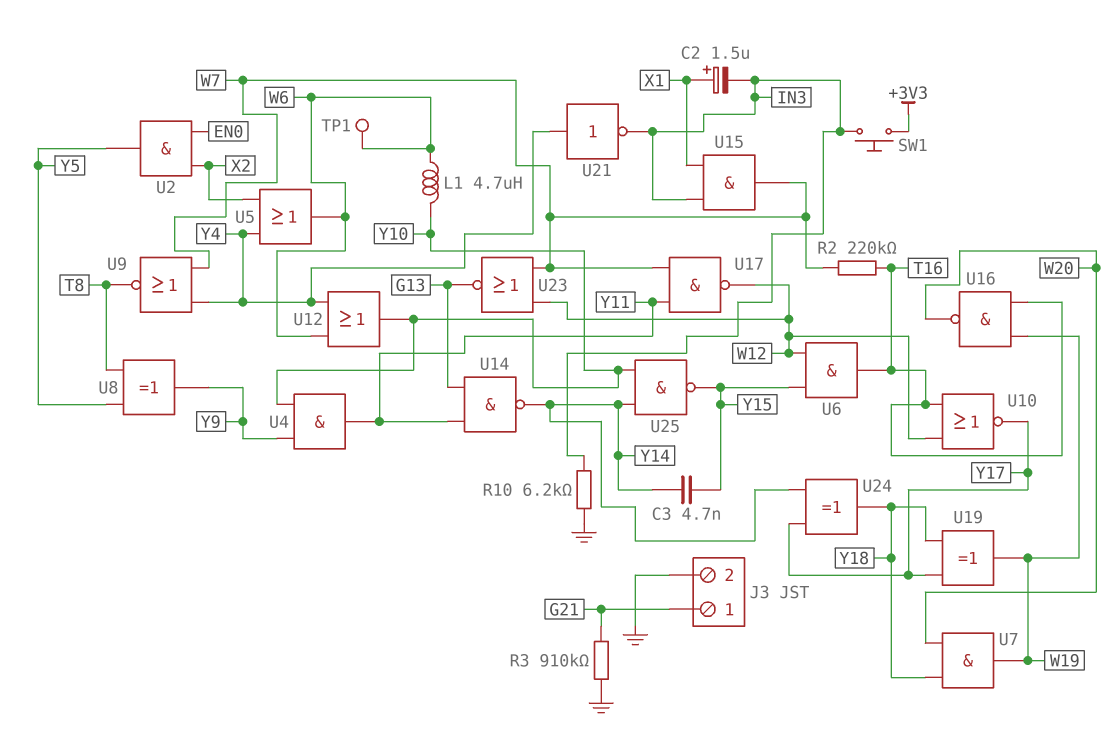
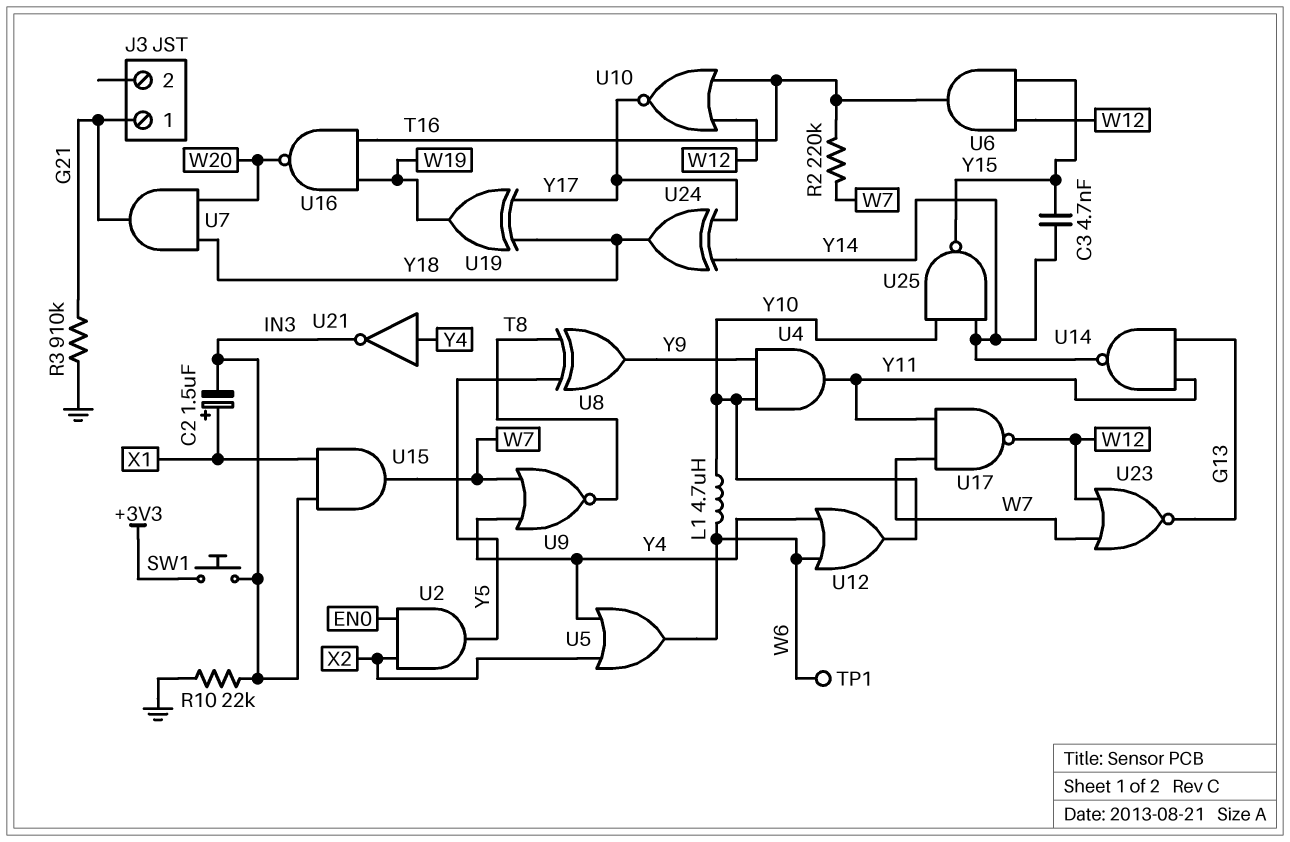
J3 pin 2: GND -> none
R10: 6.2k (GND, IN3) -> 22k (GND, IN3)
U7: AND (in W20, in Y18, out W19) -> AND (in W20, in Y18, out G21)

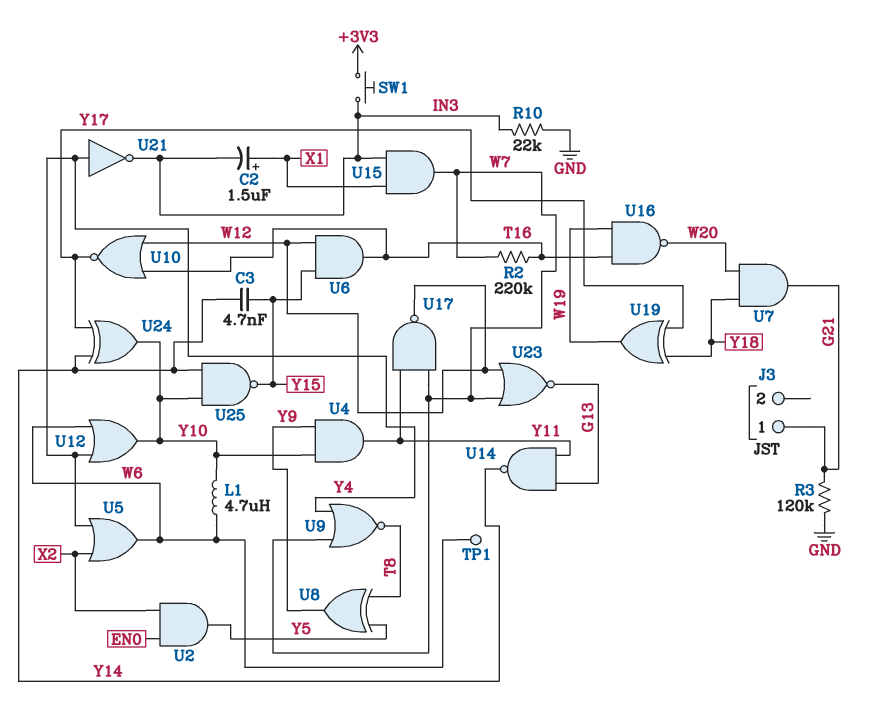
R3: 910k (G21, GND) -> 120k (G21, GND)
U24: XOR (in Y14, in Y17, out Y18) -> XOR (in Y14, in Y17, out Y10)

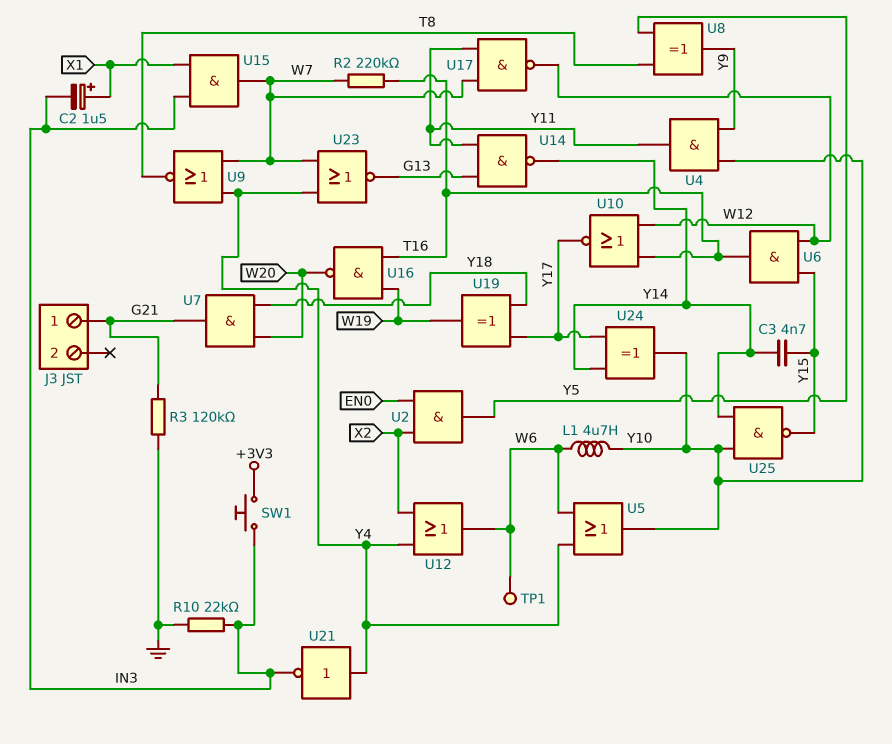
U5: OR (in X2, in Y4, out W6) -> OR (in W6, in Y4, out Y10)
U12: OR (in W6, in Y4, out Y10) -> OR (in X2, in Y4, out W6)
U23: NOR (in W7, in W12, out G13) -> NOR (in W7, in Y4, out G13)

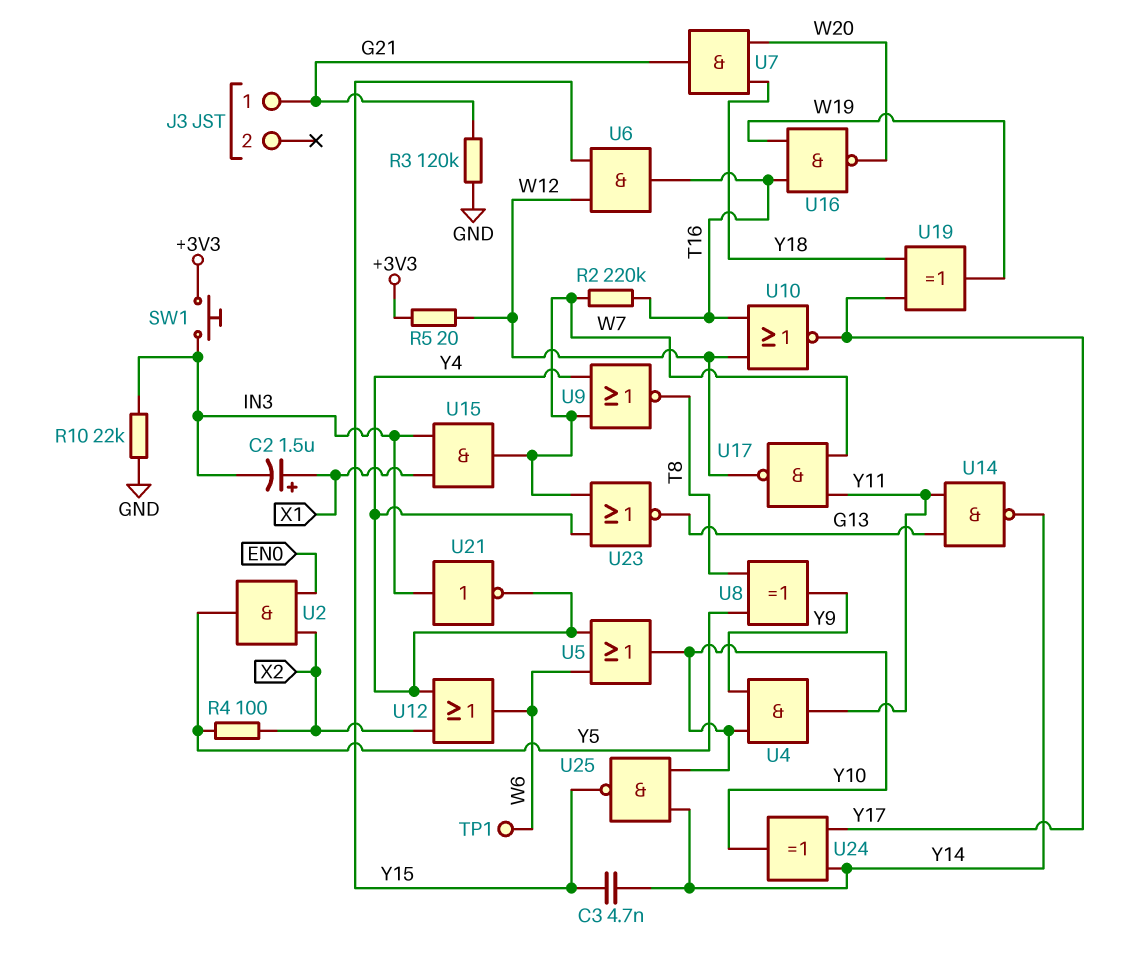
L1: 4.7uH (W6, Y10) -> none
R4: none -> 100 (X2, Y5)
R5: none -> 20 (+3V3, W12)
U21: NOT (in Y4, out IN3) -> NOT (in IN3, out Y4)

